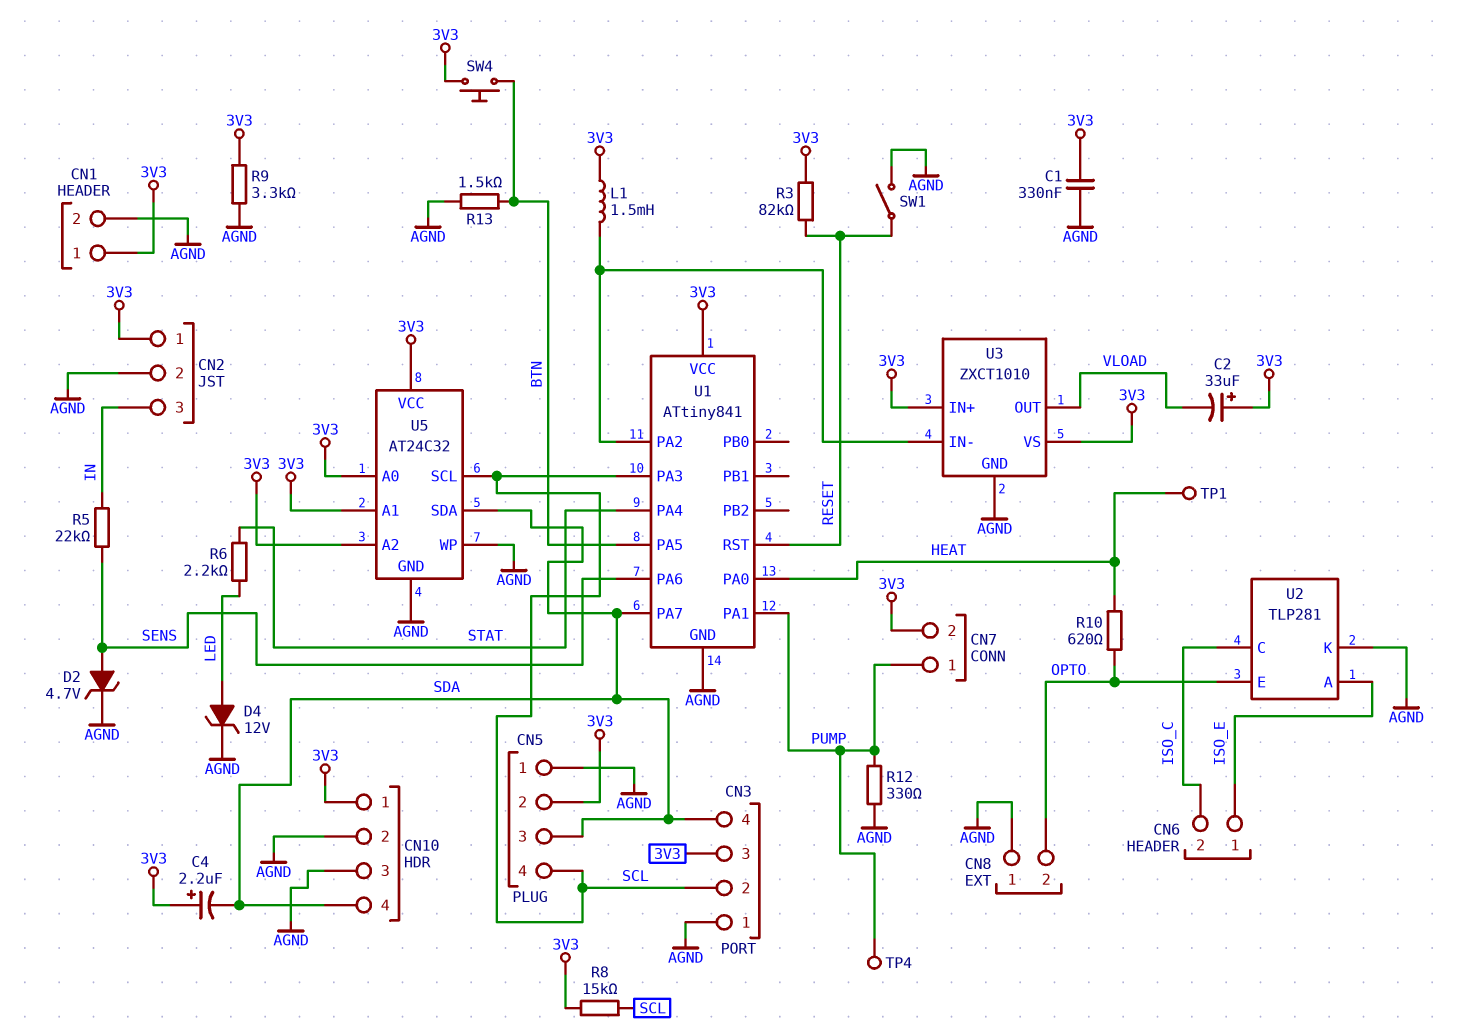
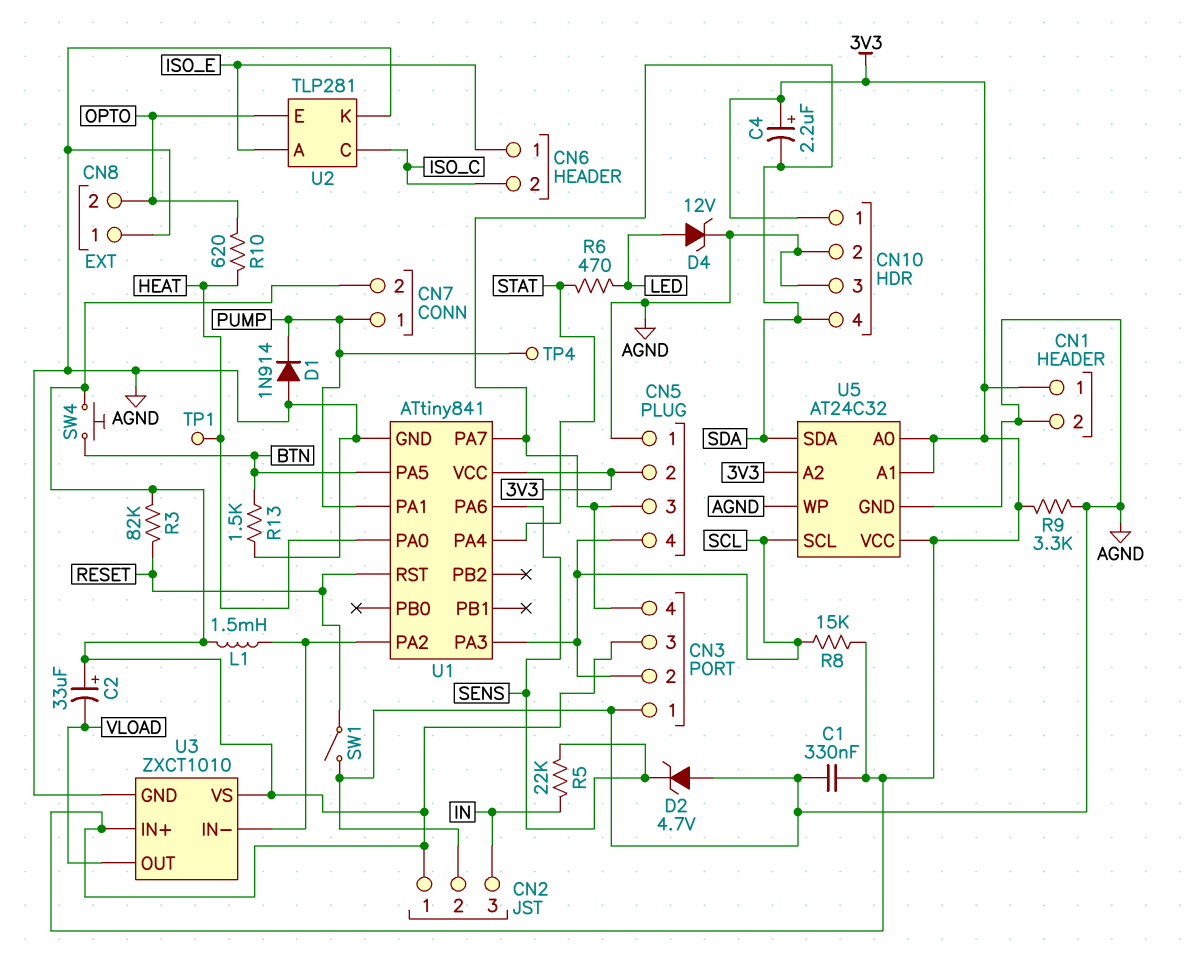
D1: none -> diode 1N914 (A AGND, K PUMP)
D2: zener 4.7V (A SENS, K AGND) -> zener 4.7V (A AGND, K SENS)
R6: 2.2k (LED, STAT) -> 470 (LED, STAT)
R12: 330 (AGND, PUMP) -> none

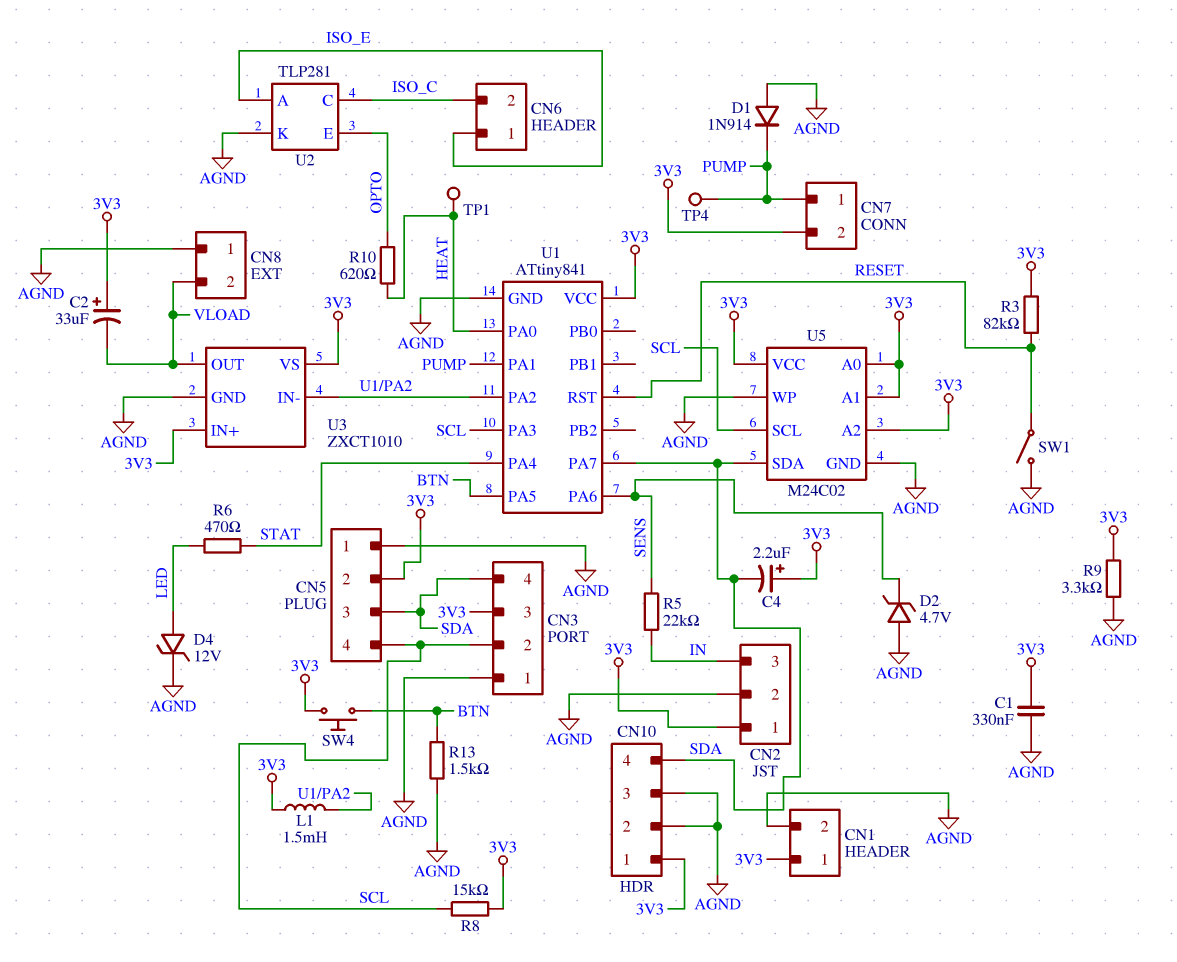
CN8 pin 2: OPTO -> VLOAD
U5: AT24C32 -> M24C02

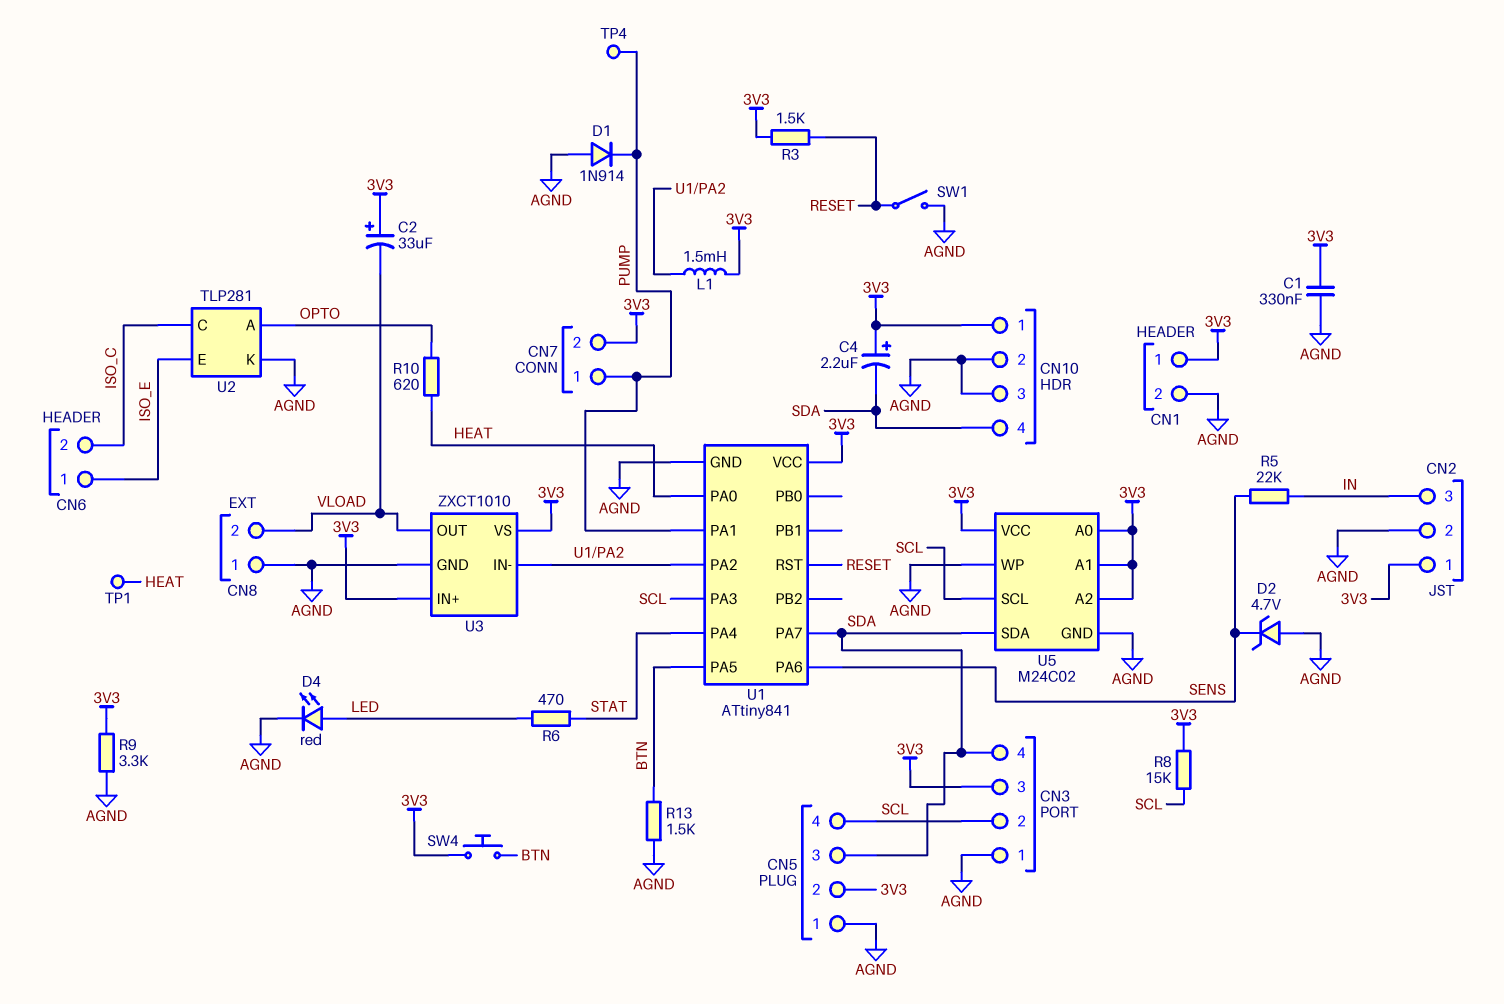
D4: zener 12V (A LED, K AGND) -> LED red (A LED, K AGND)
R3: 82k (3V3, RESET) -> 1.5k (3V3, RESET)
U2 pin A: ISO_E -> OPTO
U2 pin E: OPTO -> ISO_E

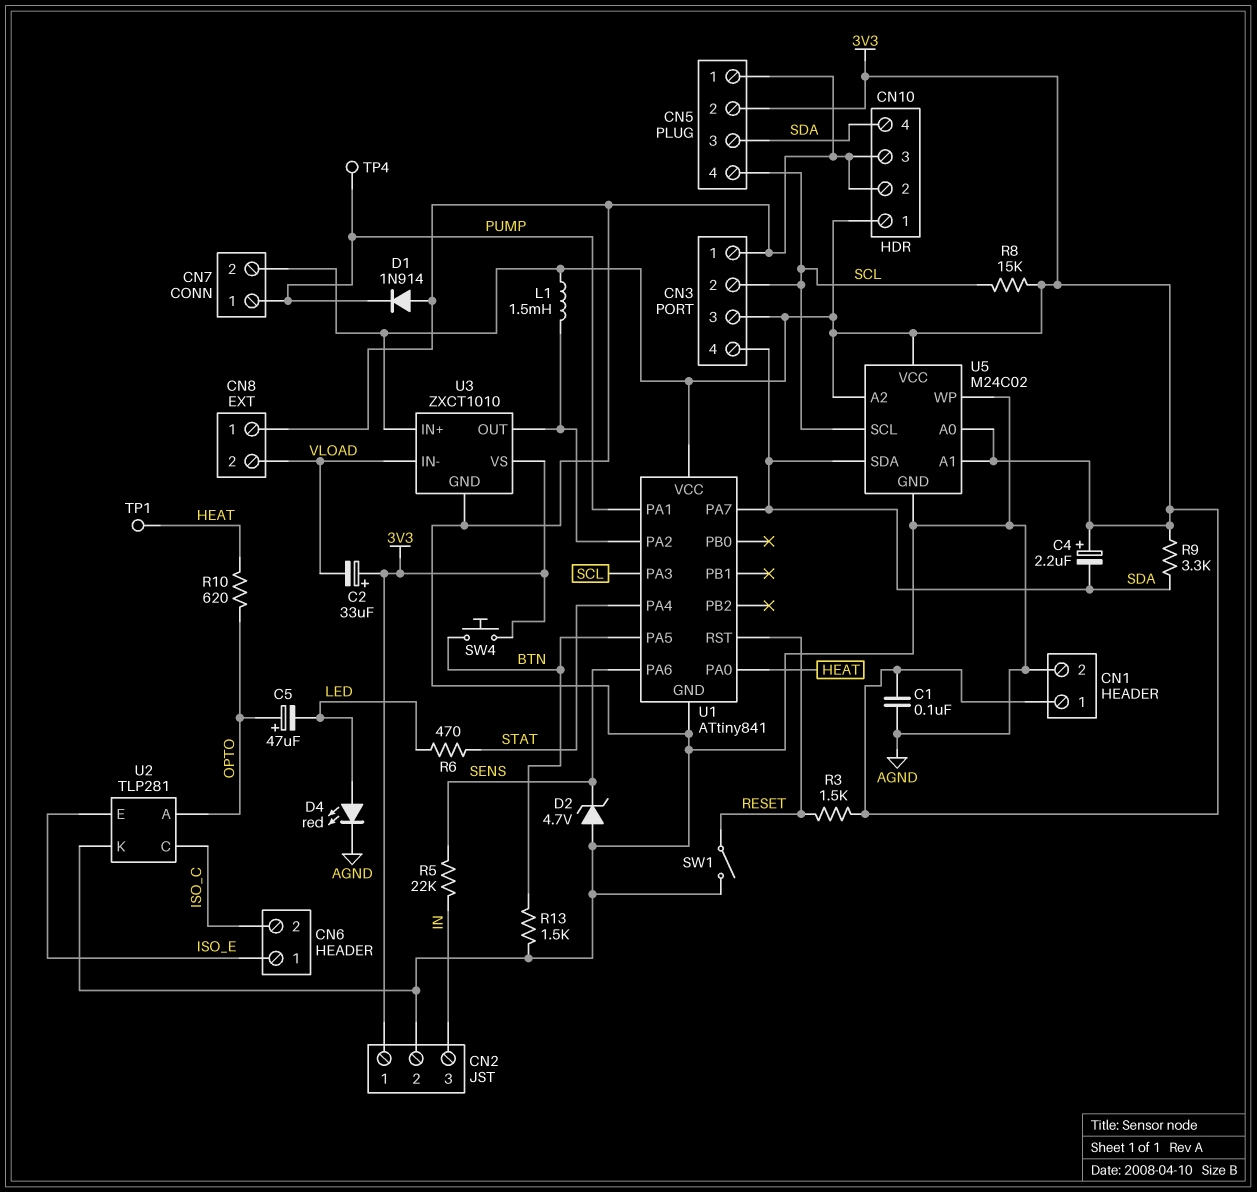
C1: 330nF (3V3, AGND) -> 100nF (3V3, AGND)
C5: none -> 47uF (plus OPTO, minus LED)
R9: 3.3k (3V3, AGND) -> 3.3k (3V3, SDA)
U3 pin IN-: U1/PA2 -> VLOAD
U3 pin OUT: VLOAD -> U1/PA2

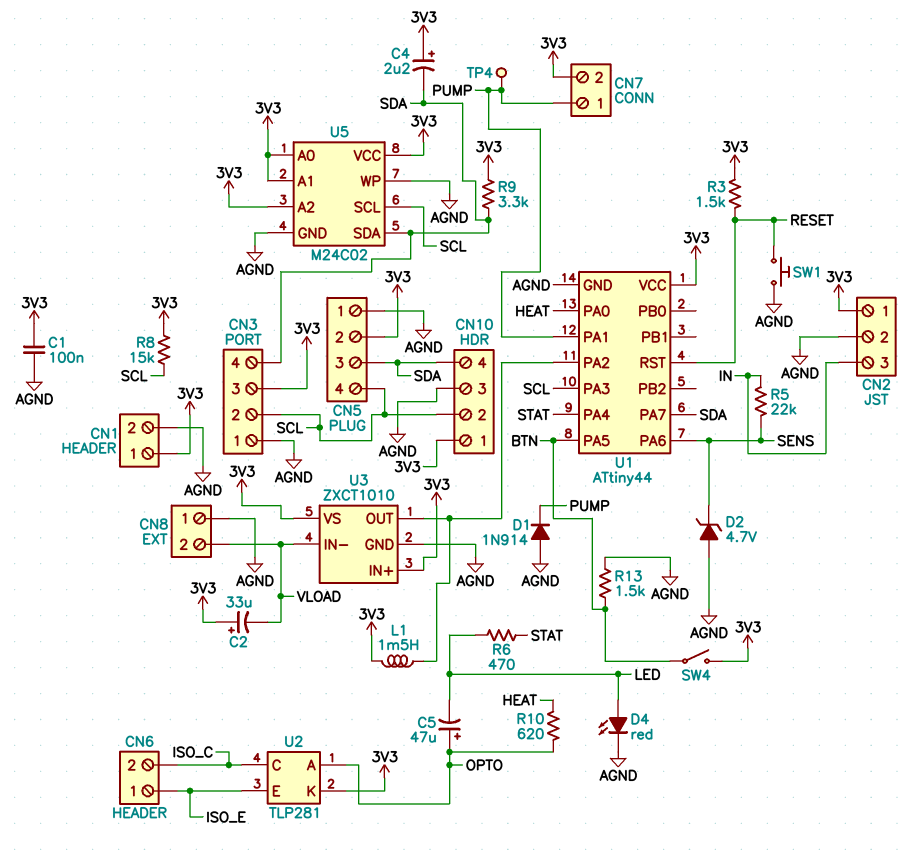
CN10 pin 2: AGND -> SCL
SW1: switch (AGND, RESET) -> button (AGND, RESET)
SW4: button (3V3, BTN) -> switch (3V3, BTN)
TP1: test point (HEAT) -> none
U1: ATtiny841 -> ATtiny44
U2 pin K: AGND -> 3V3

